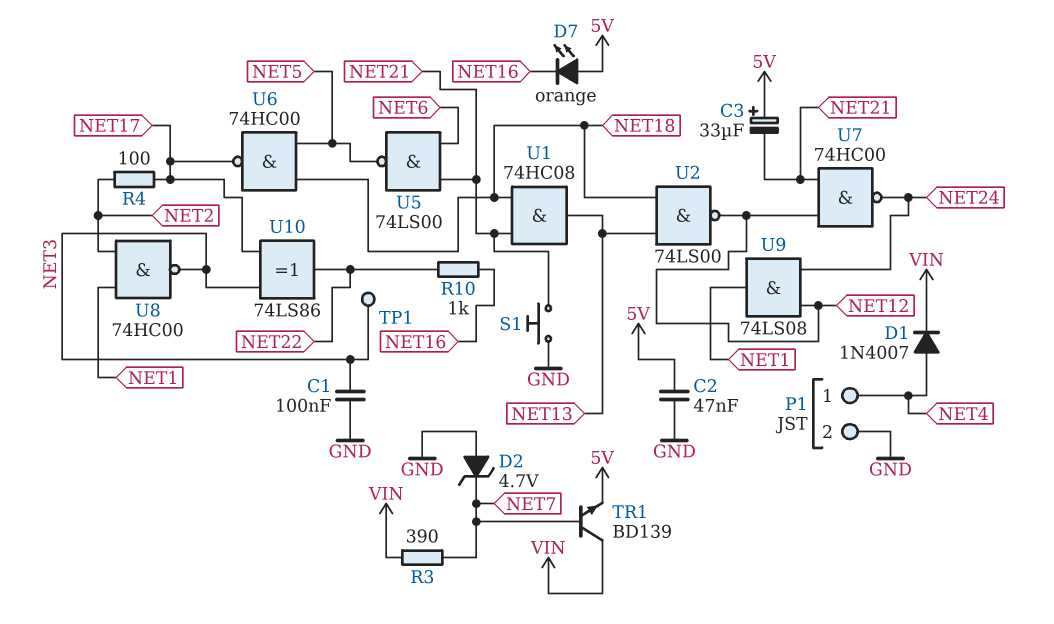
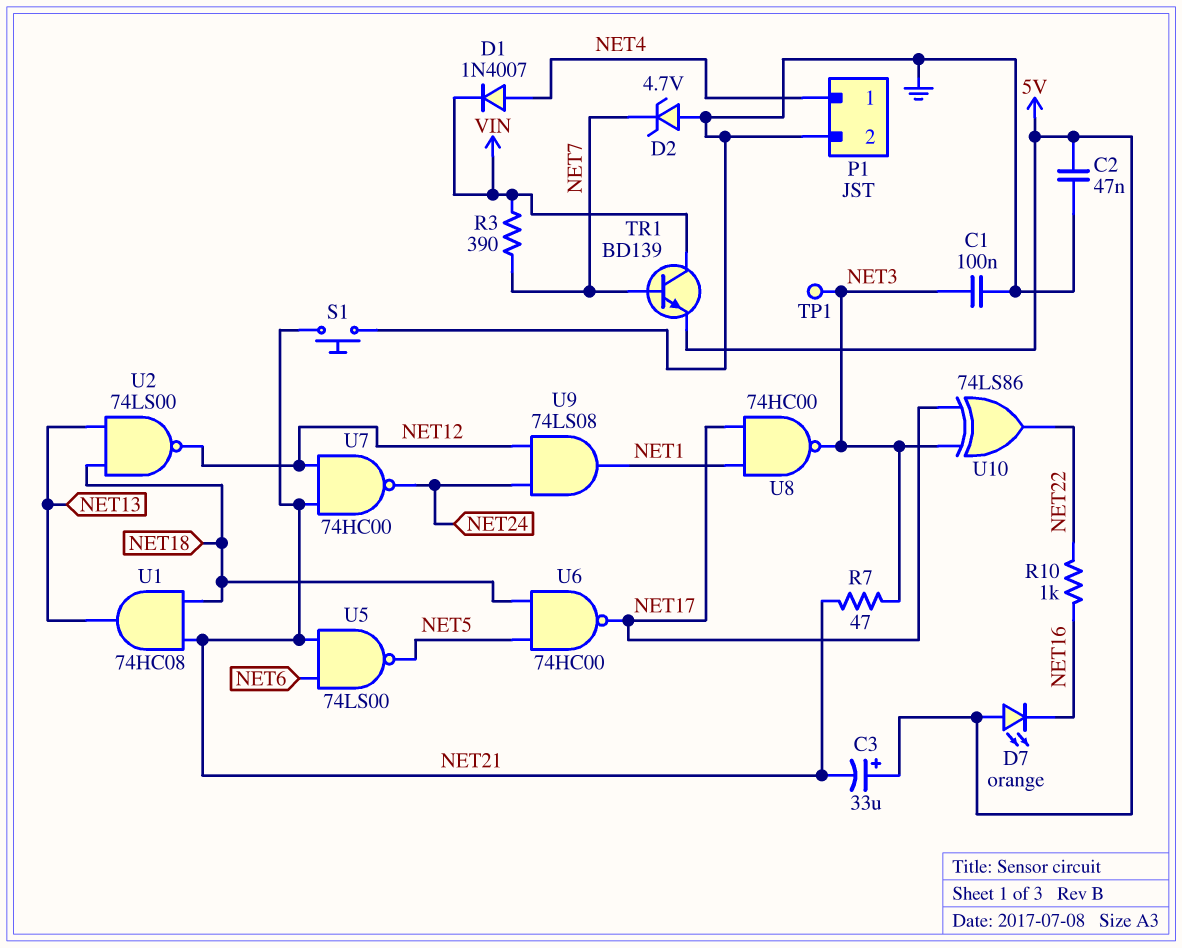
R4: 100 (NET2, NET17) -> none
R7: none -> 47 (NET3, NET21)
U8: NAND 74HC00 (in NET1, in NET2, out NET3) -> NAND 74HC00 (in NET1, in NET17, out NET3)

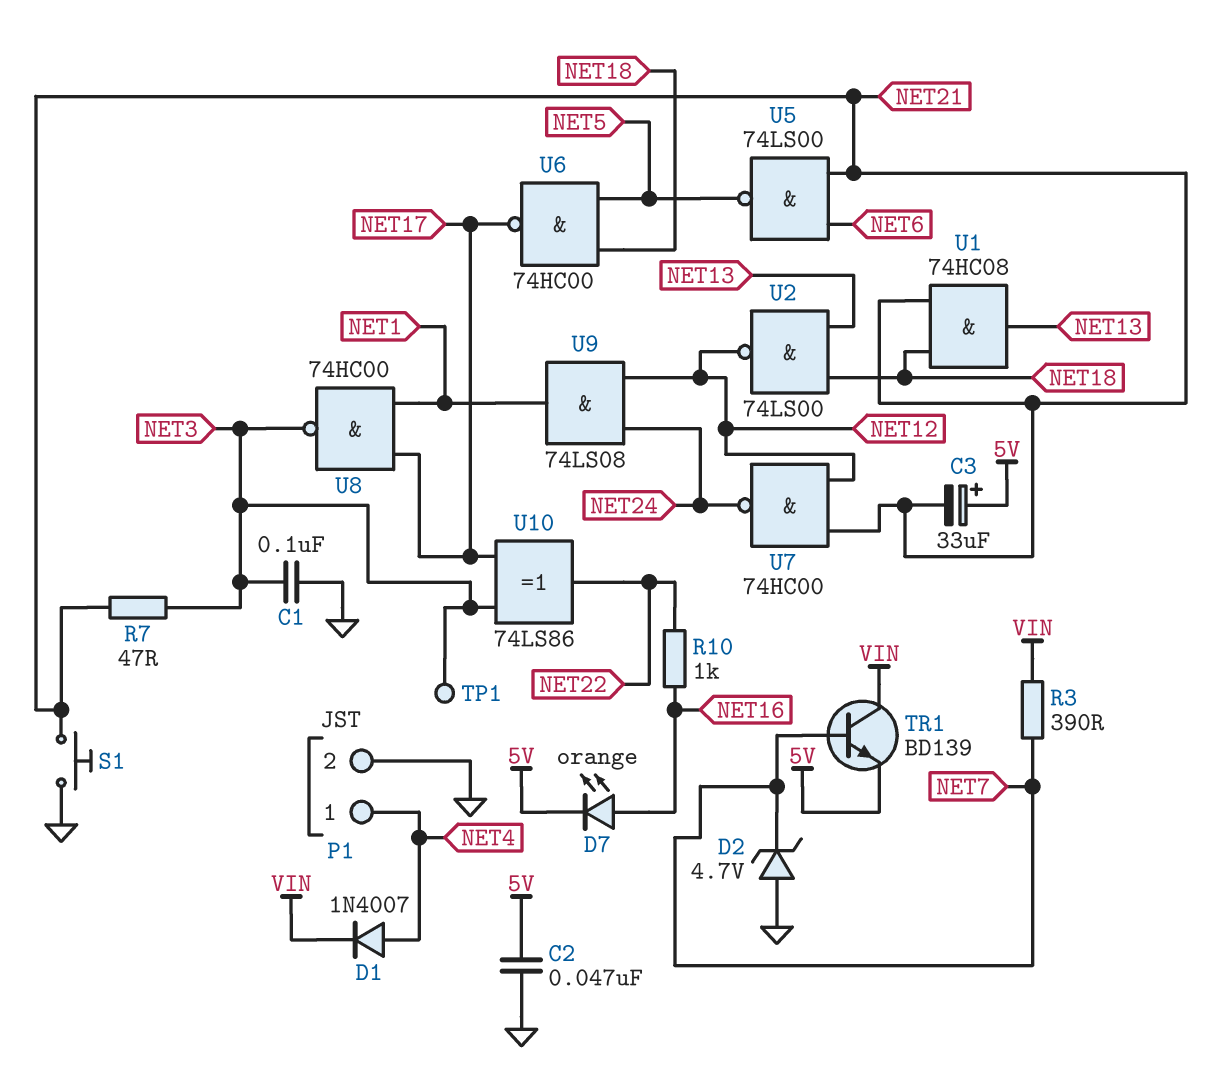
D7: LED orange (A 5V, K NET16) -> LED orange (A NET16, K 5V)

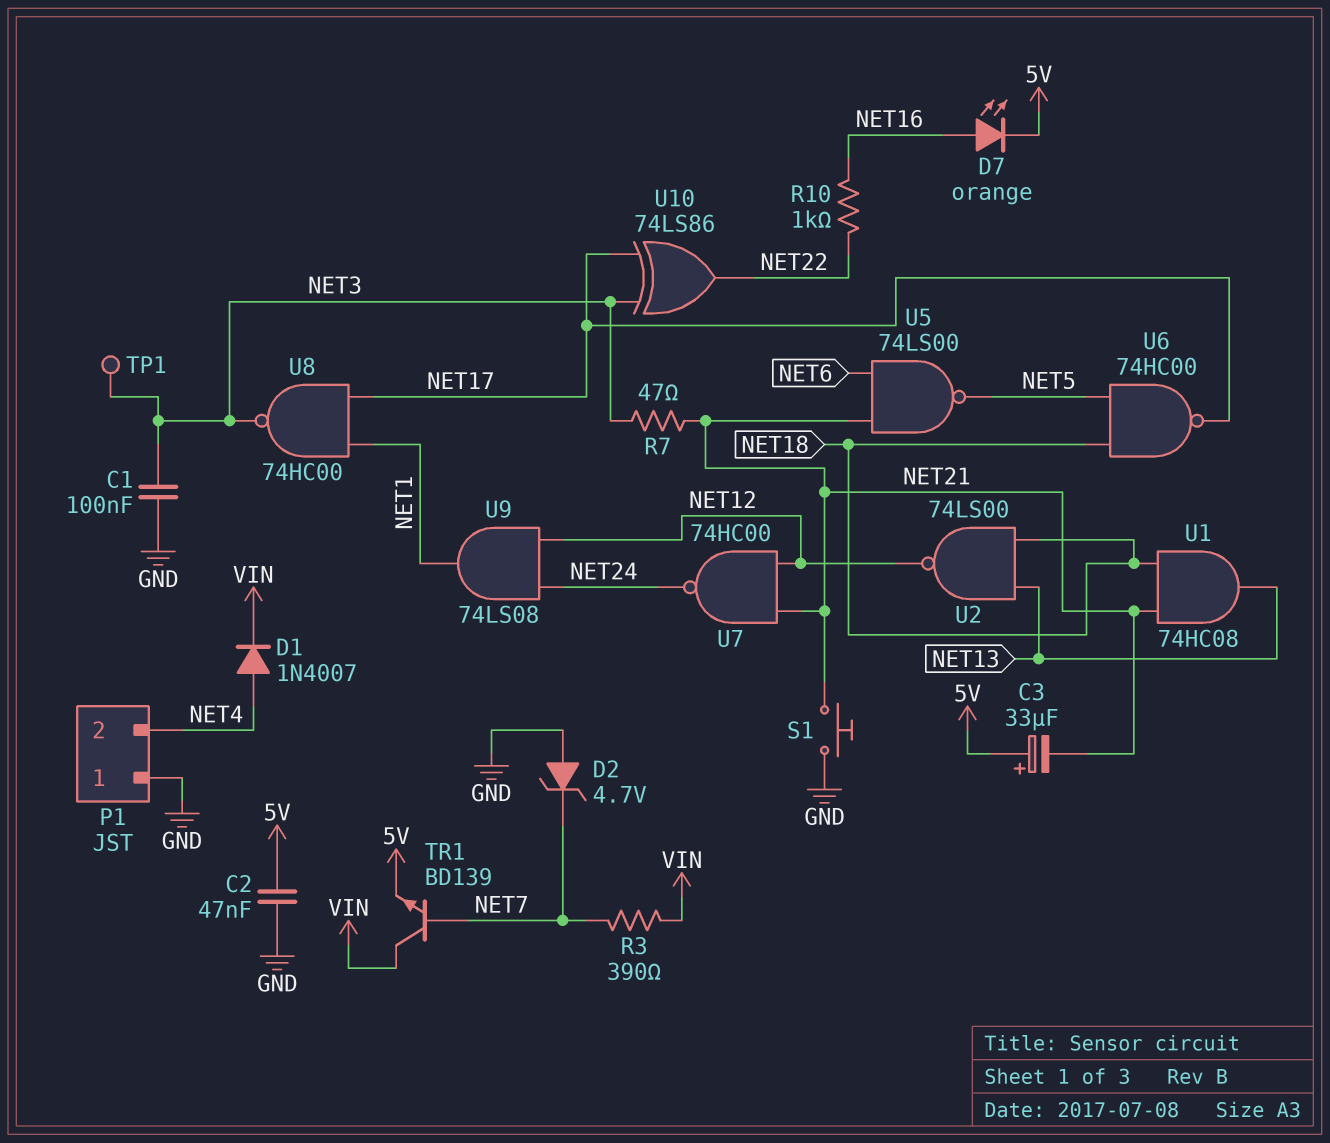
P1 pin 1: NET4 -> GND
P1 pin 2: GND -> NET4

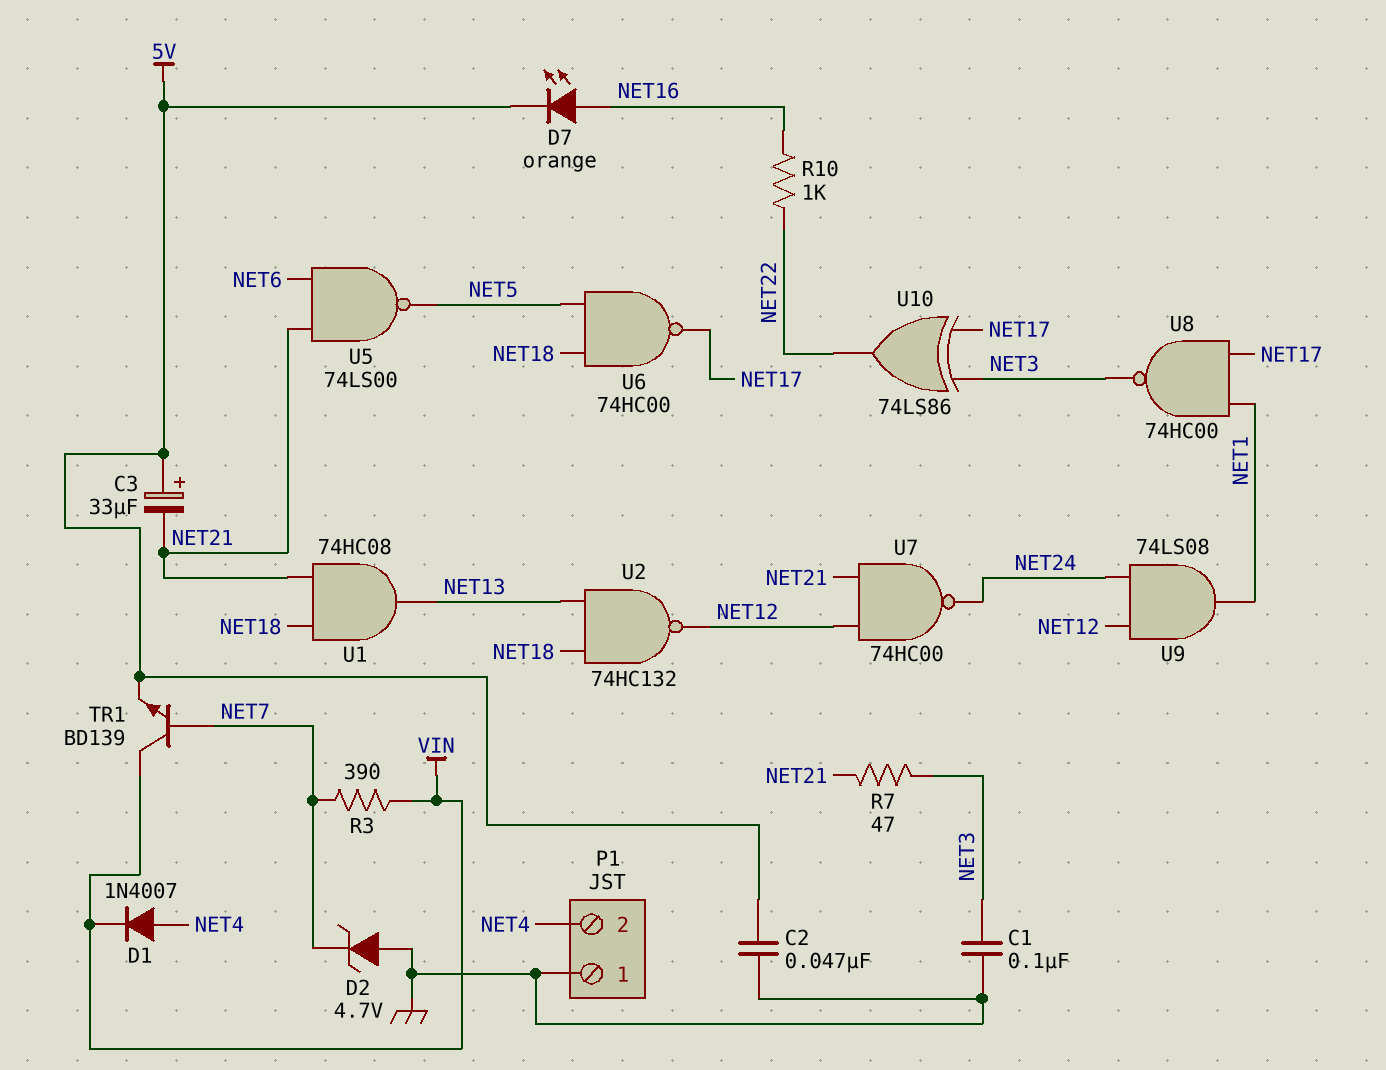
S1: button (GND, NET21) -> none
TP1: test point (NET3) -> none
U2: NAND 74LS00 (in NET13, in NET18, out NET12) -> NAND 74HC132 (in NET13, in NET18, out NET12)

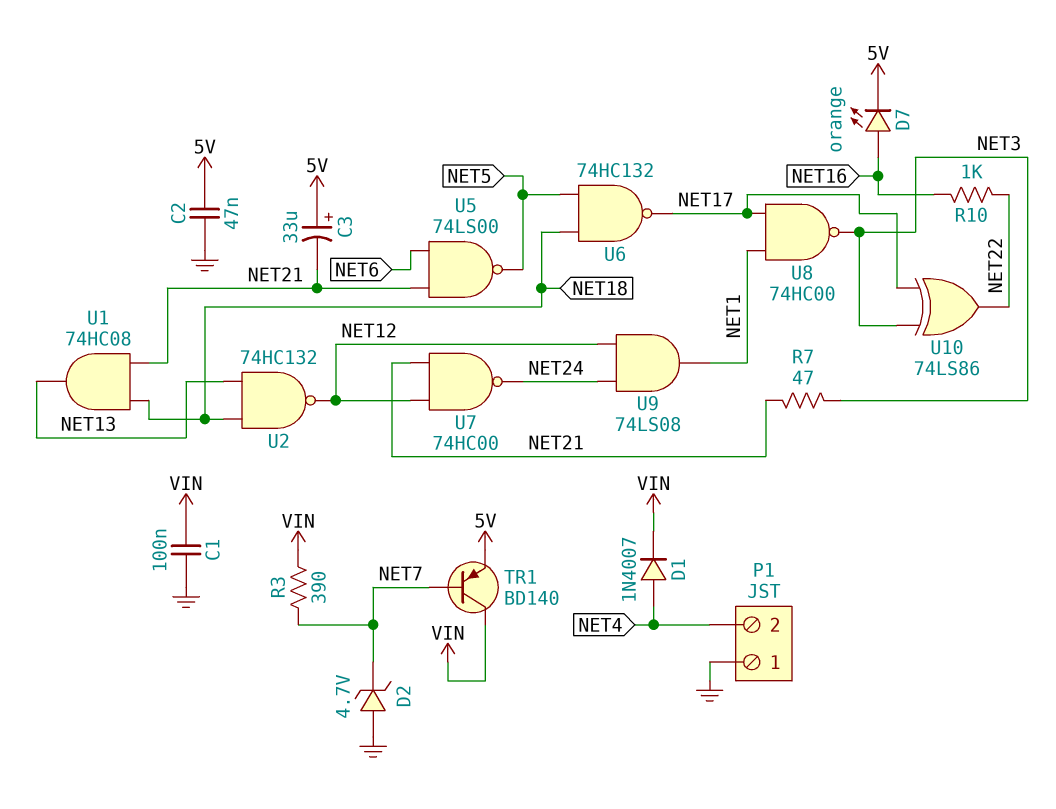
C1: 100nF (GND, NET3) -> 100nF (GND, VIN)
TR1: NPN BD139 (B NET7, C VIN, E 5V) -> PNP BD140 (B NET7, C VIN, E 5V)
U6: NAND 74HC00 (in NET5, in NET18, out NET17) -> NAND 74HC132 (in NET5, in NET18, out NET17)

